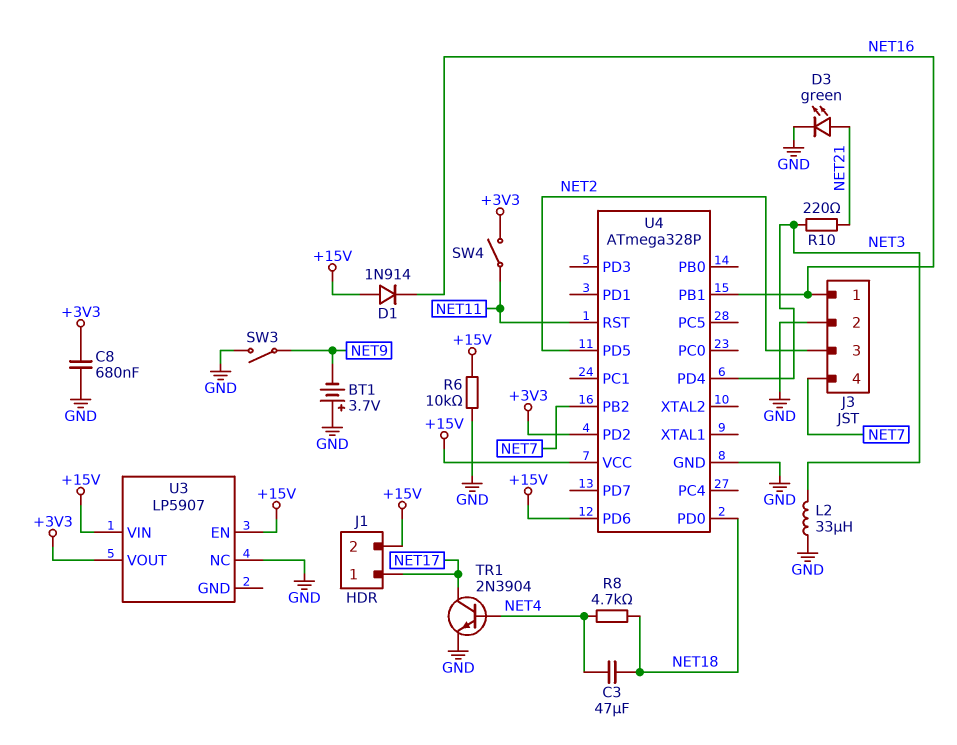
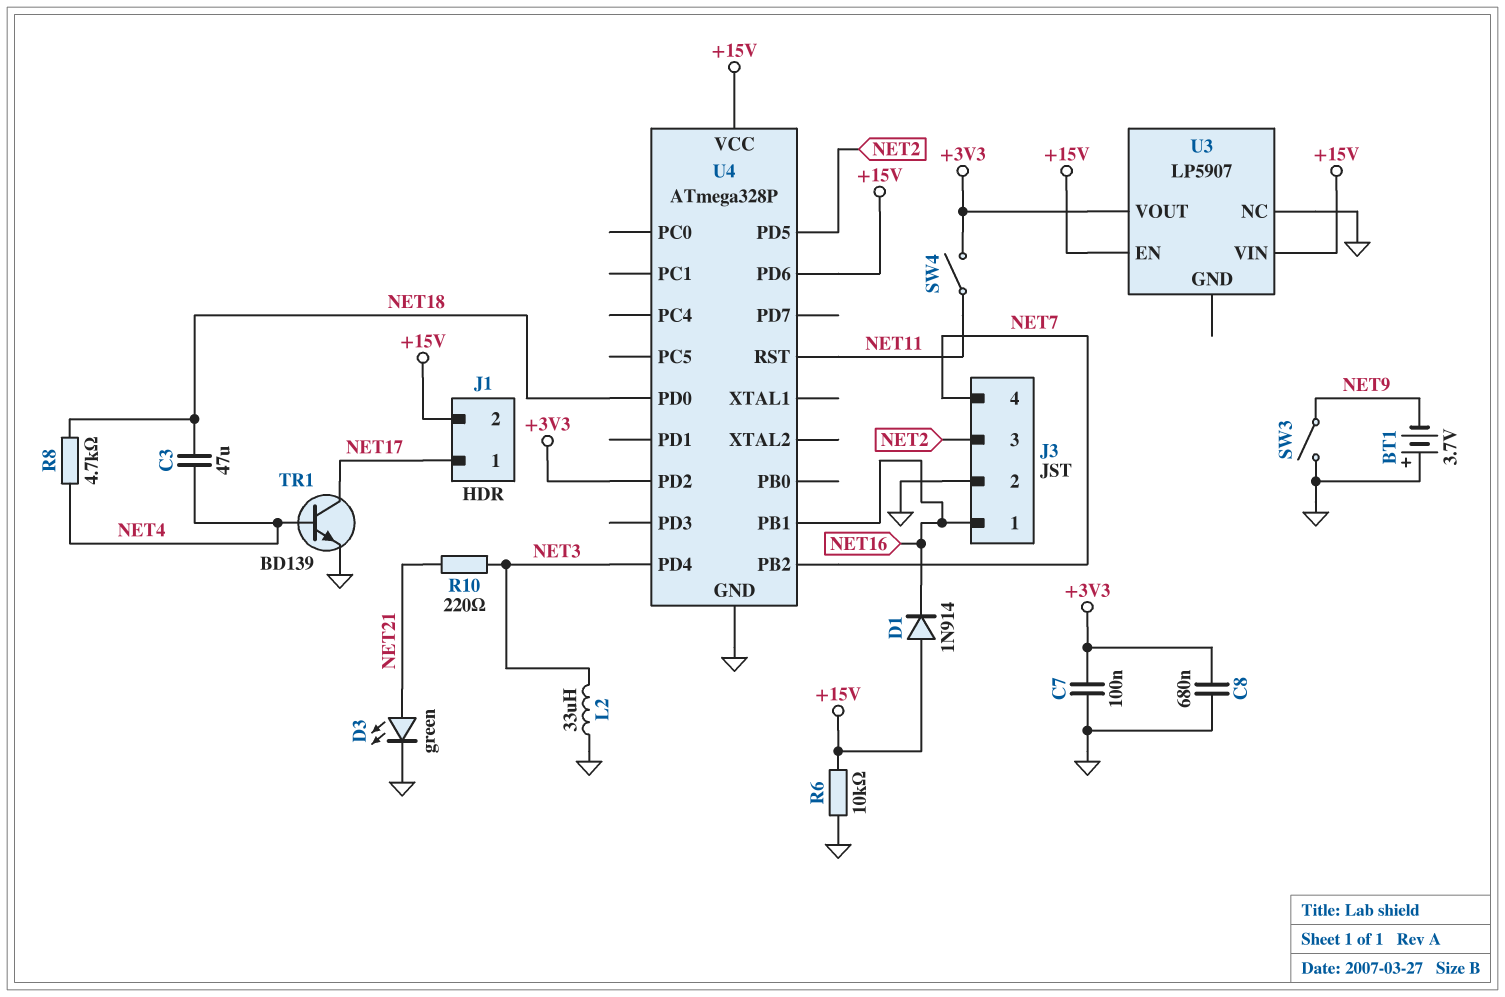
C7: none -> 100nF (+3V3, GND)
TR1: NPN 2N3904 (B NET4, C NET17, E GND) -> NPN BD139 (B NET4, C NET17, E GND)

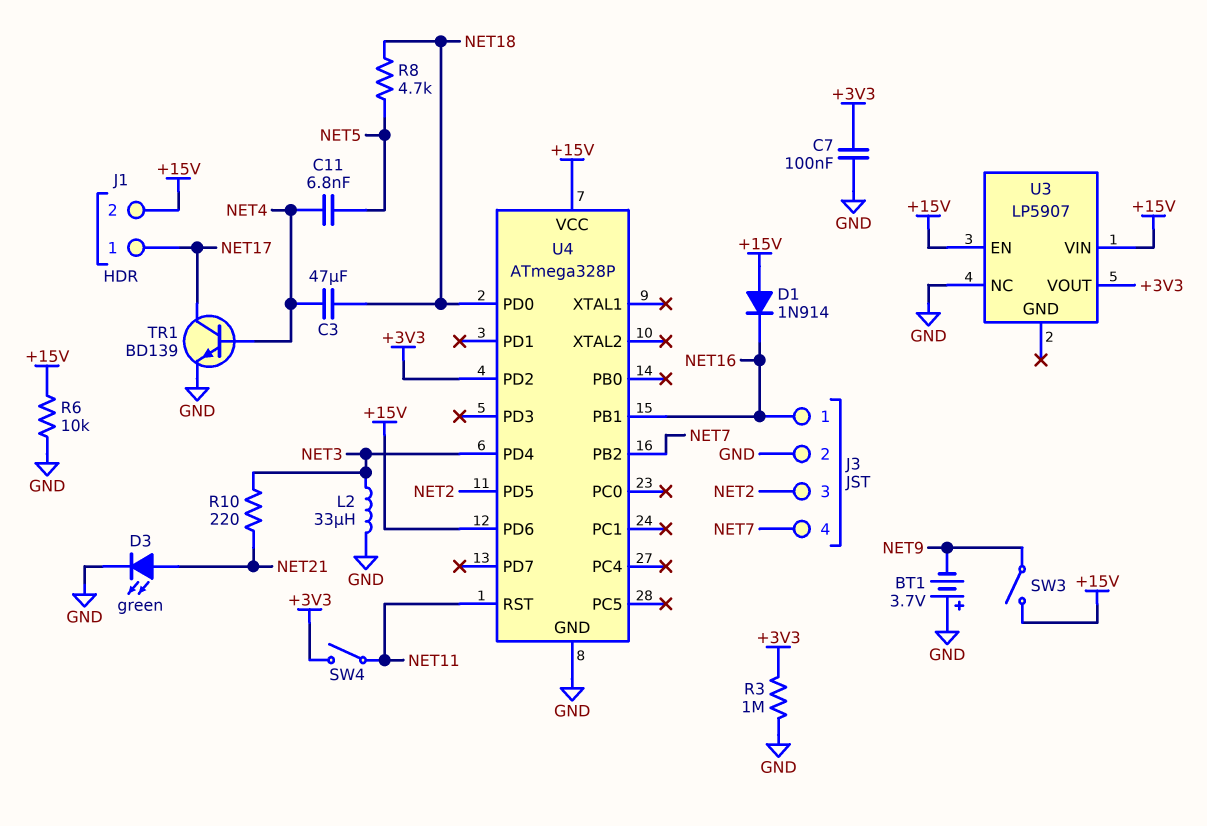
C8: 680nF (+3V3, GND) -> none
C11: none -> 6.8nF (NET4, NET5)
R3: none -> 1M (+3V3, GND)
R8: 4.7k (NET4, NET18) -> 4.7k (NET5, NET18)
SW3: switch (GND, NET9) -> switch (+15V, NET9)

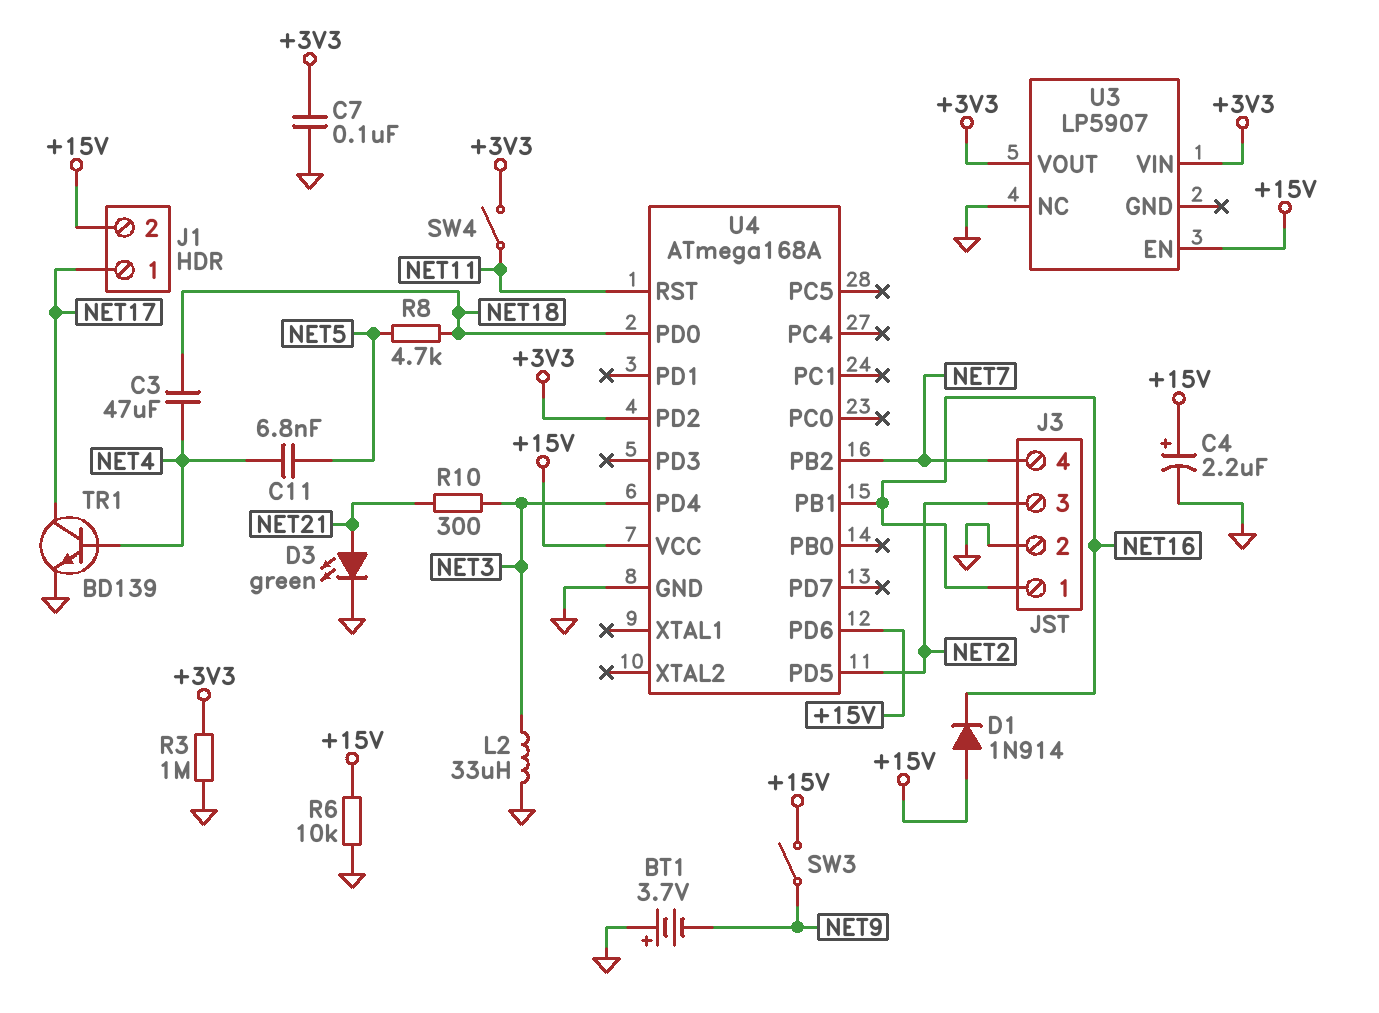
C4: none -> 2.2uF (plus +15V, minus GND)
R10: 220 (NET3, NET21) -> 300 (NET3, NET21)
U3 pin VIN: +15V -> +3V3
U4: ATmega328P -> ATmega168A

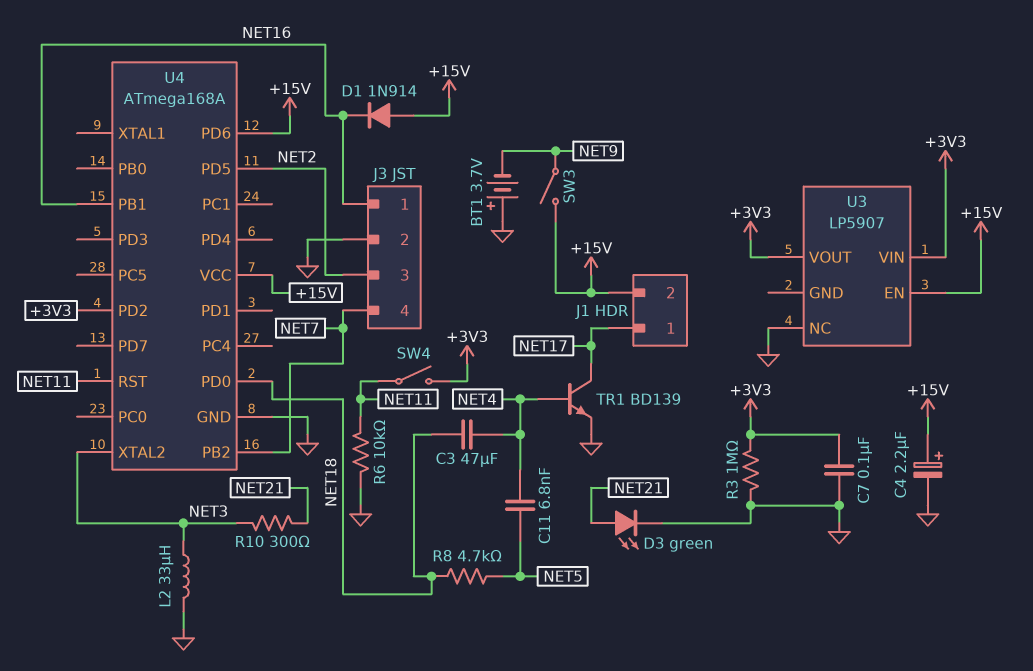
R6: 10k (+15V, GND) -> 10k (GND, NET11)
U4 pin PD4: NET3 -> none
U4 pin XTAL2: none -> NET3

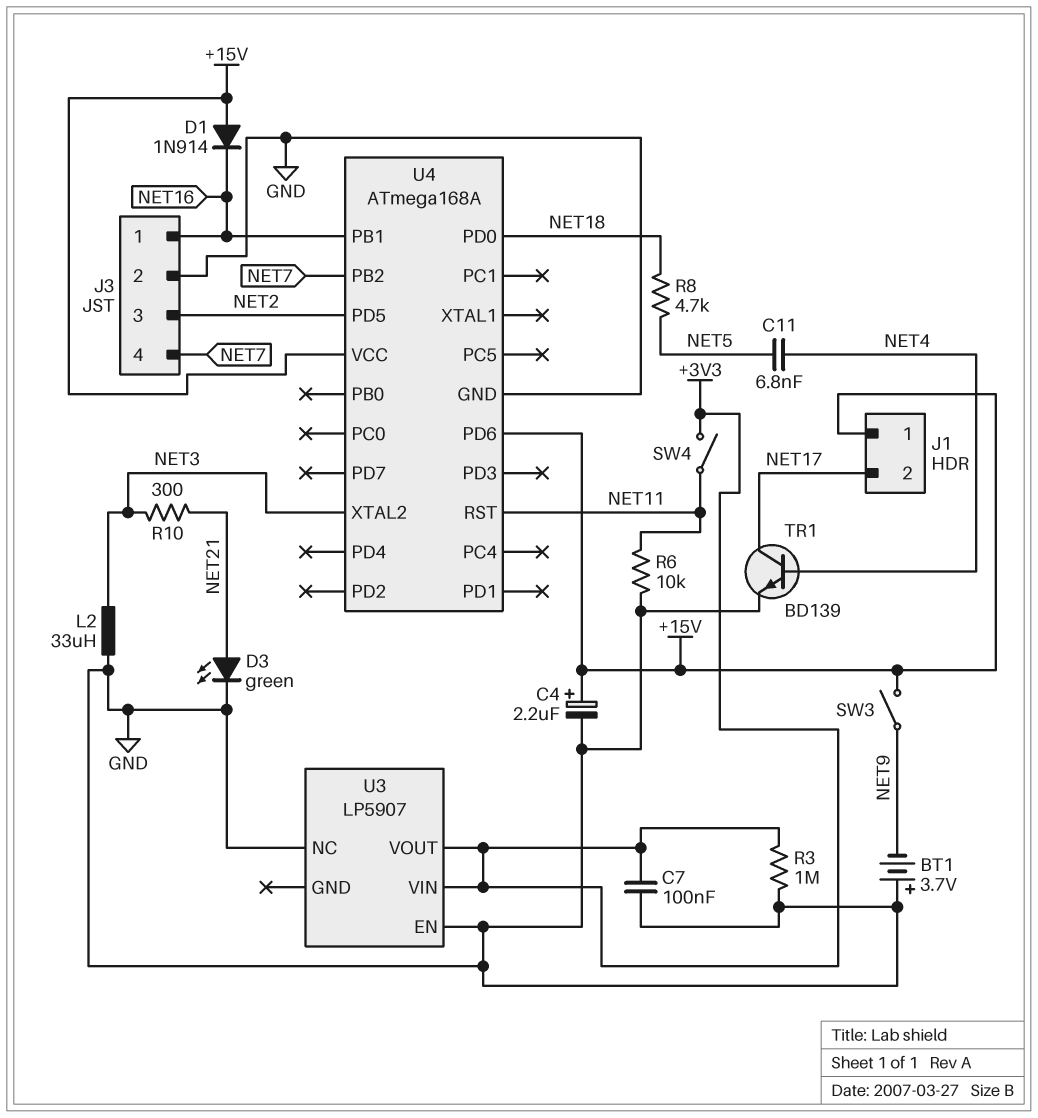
C3: 47uF (NET4, NET18) -> none
J1 pin 1: NET17 -> +15V
J1 pin 2: +15V -> NET17
U3 pin EN: +15V -> GND
U4 pin PD2: +3V3 -> none

